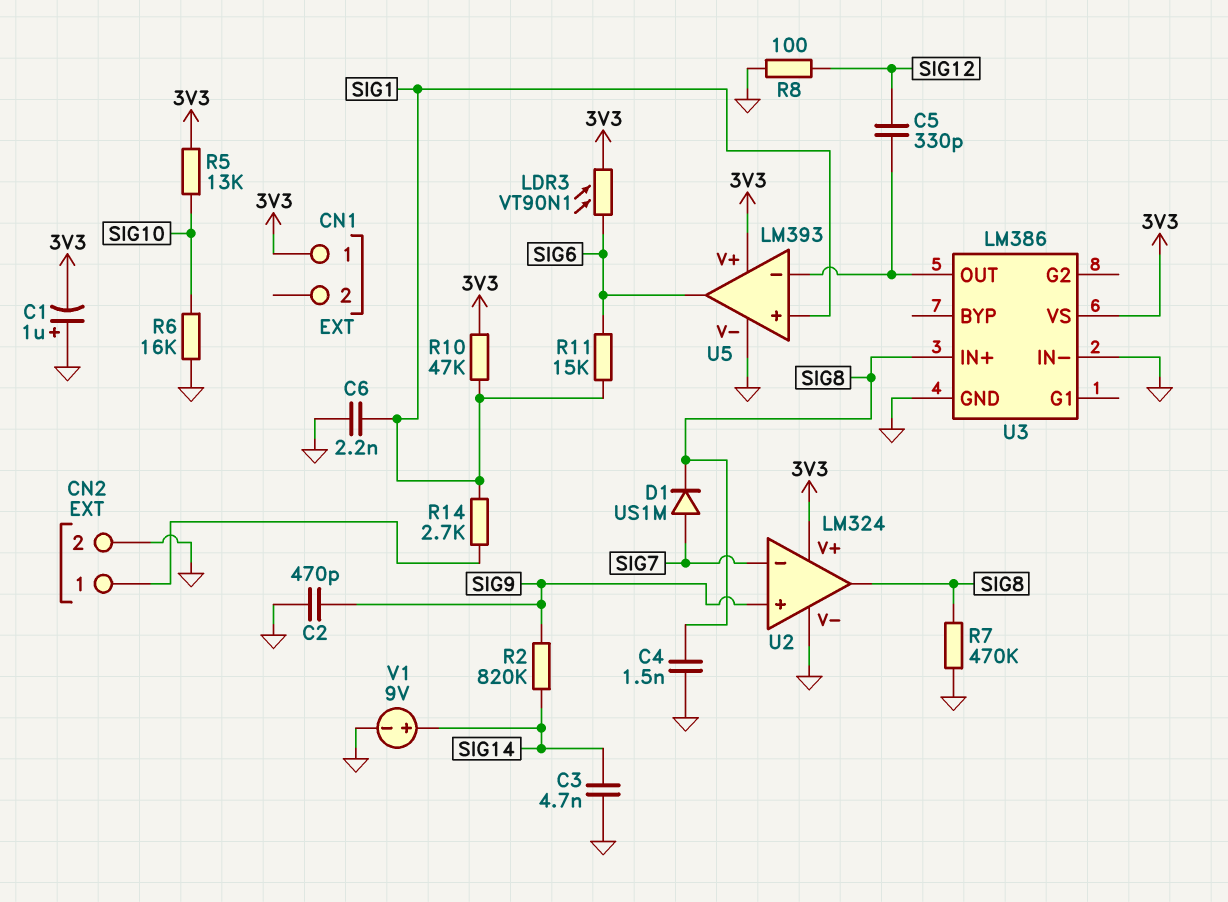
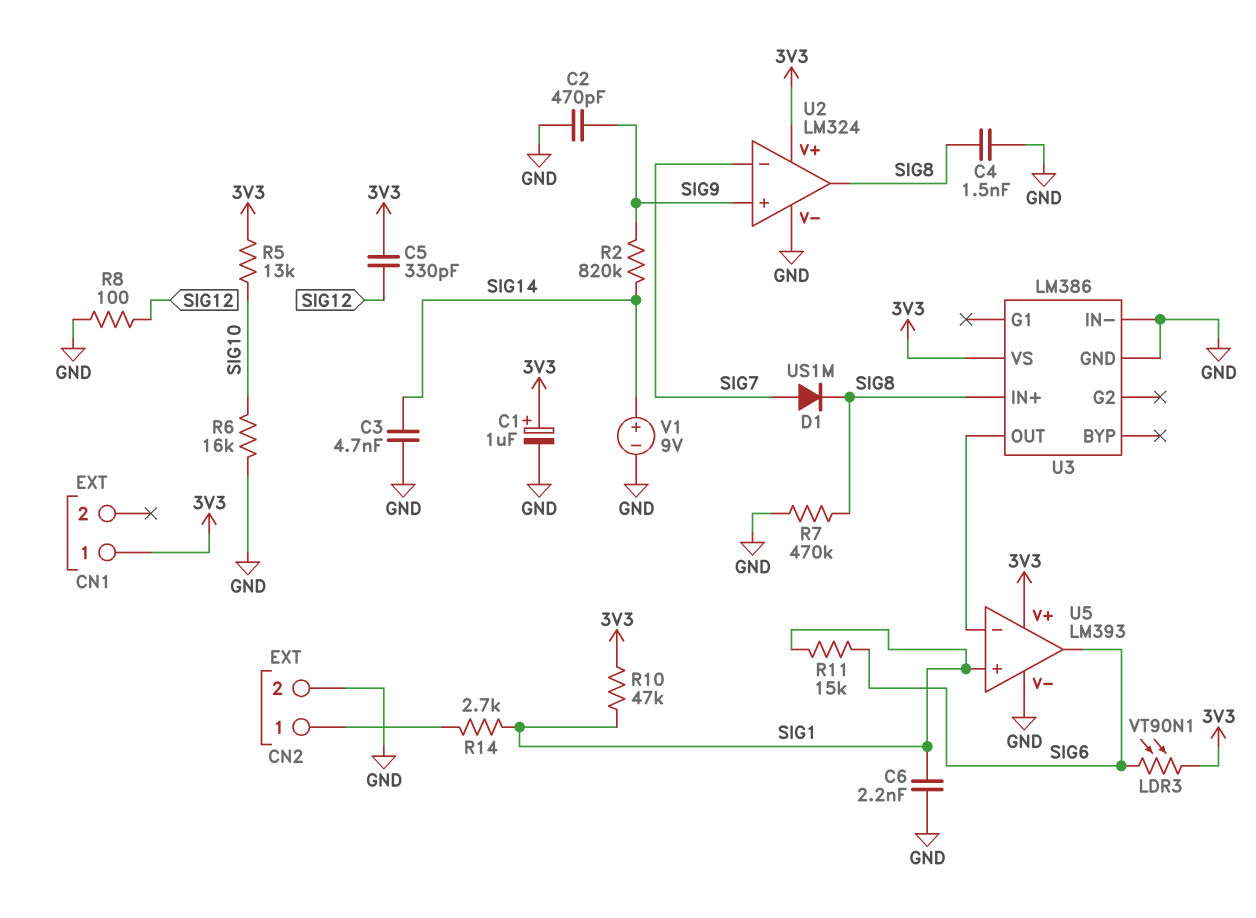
C1: 1uF (plus GND, minus 3V3) -> 1uF (plus 3V3, minus GND)
C5: 330pF (SIG12, U3/OUT) -> 330pF (3V3, SIG12)

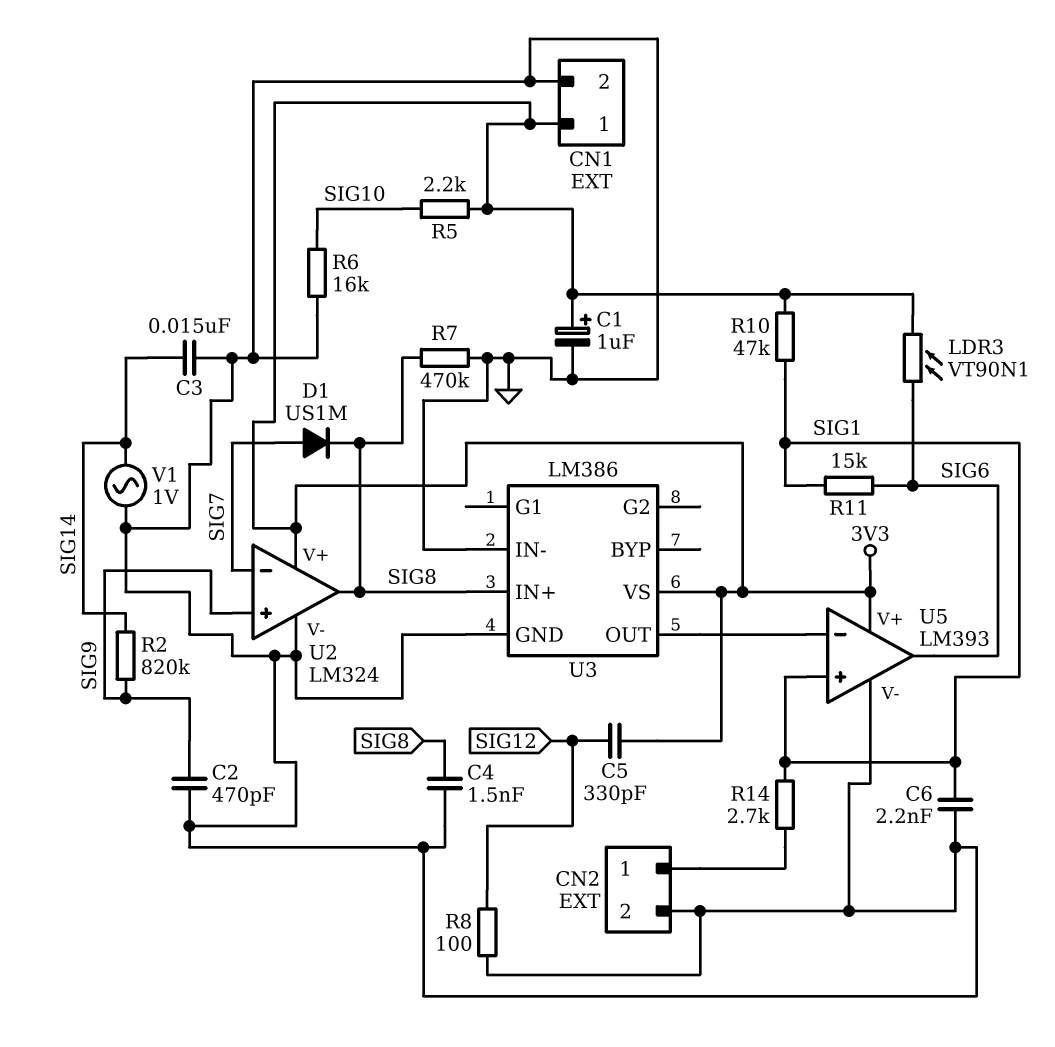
C3: 4.7nF (GND, SIG14) -> 15nF (GND, SIG14)
CN1 pin 2: none -> GND
R5: 13k (3V3, SIG10) -> 2.2k (3V3, SIG10)
V1: 9V (plus SIG14, minus GND) -> AC 1V (GND, SIG14)

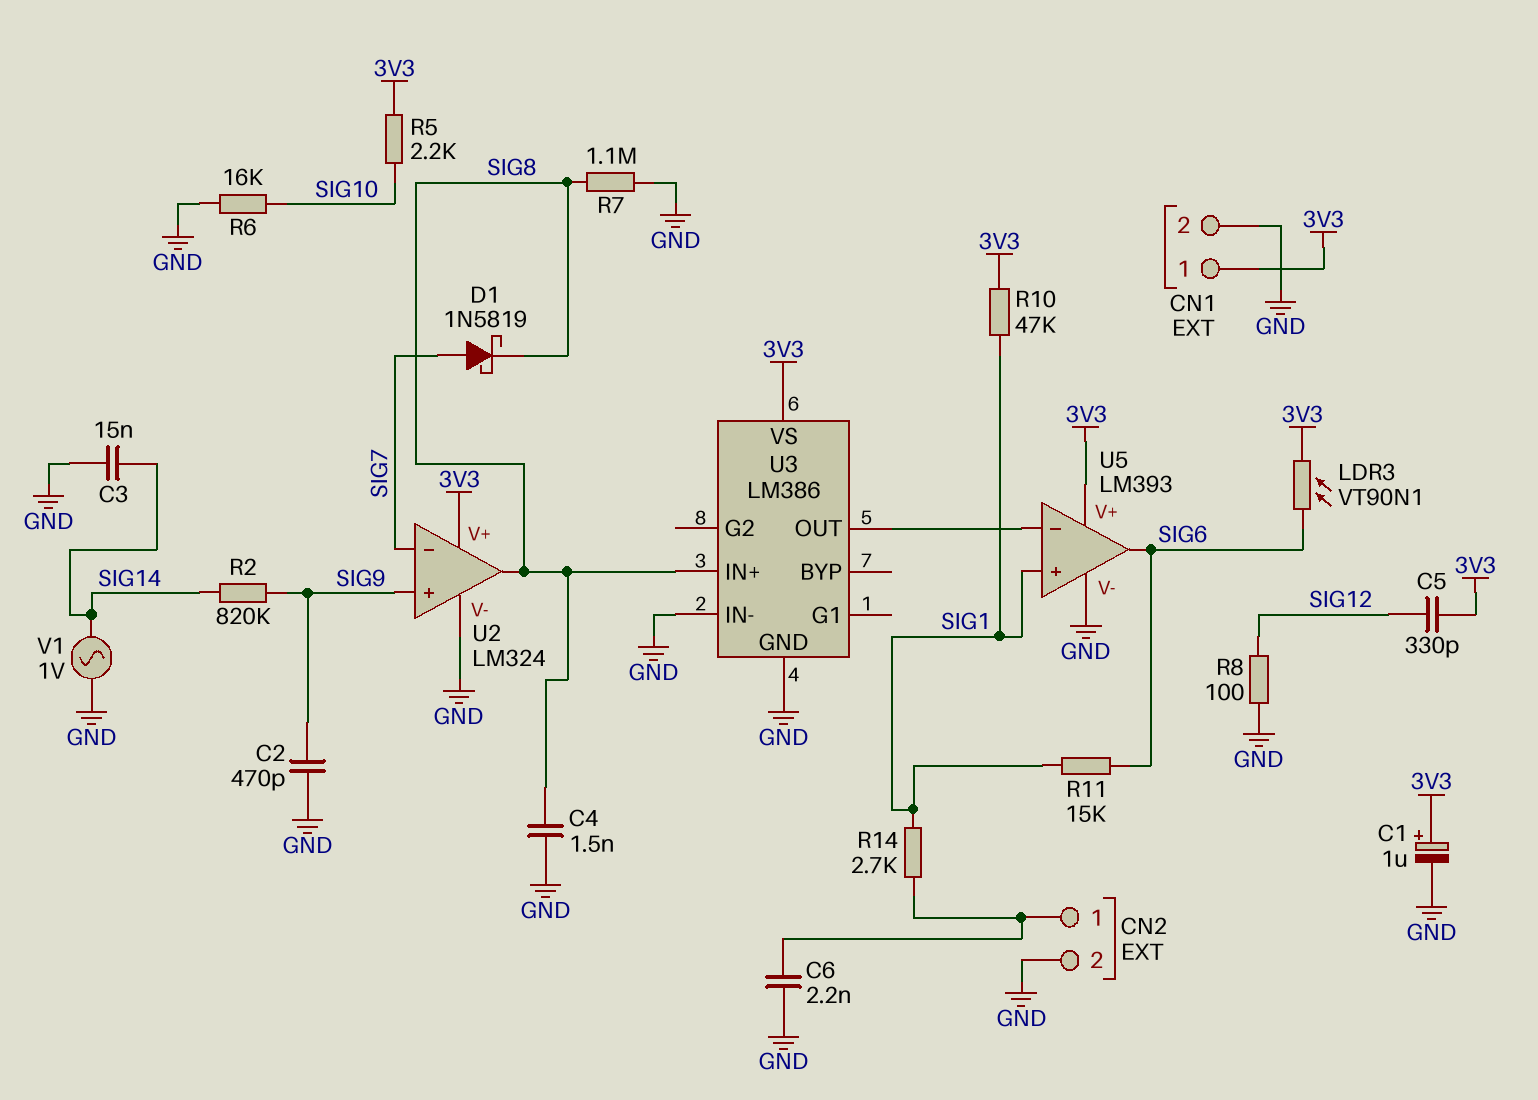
C6: 2.2nF (GND, SIG1) -> 2.2nF (CN2/1, GND)
D1: diode US1M (A SIG7, K SIG8) -> schottky 1N5819 (A SIG7, K SIG8)
R7: 470k (GND, SIG8) -> 1.1M (GND, SIG8)

